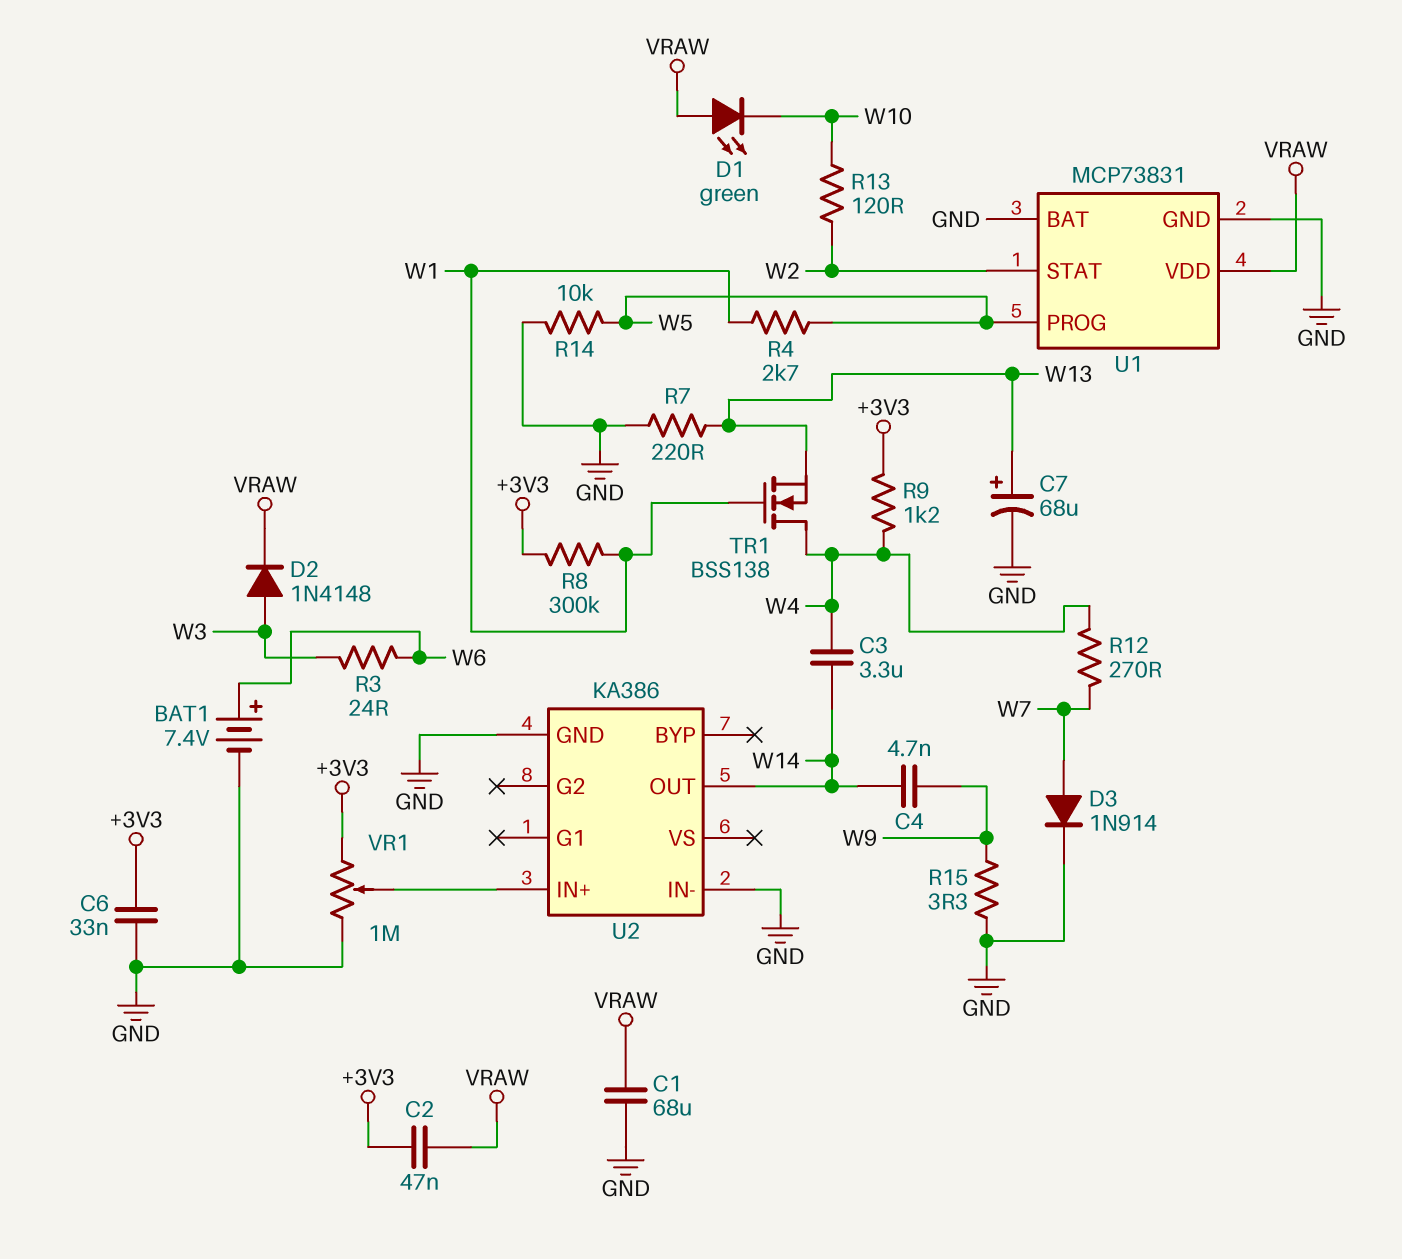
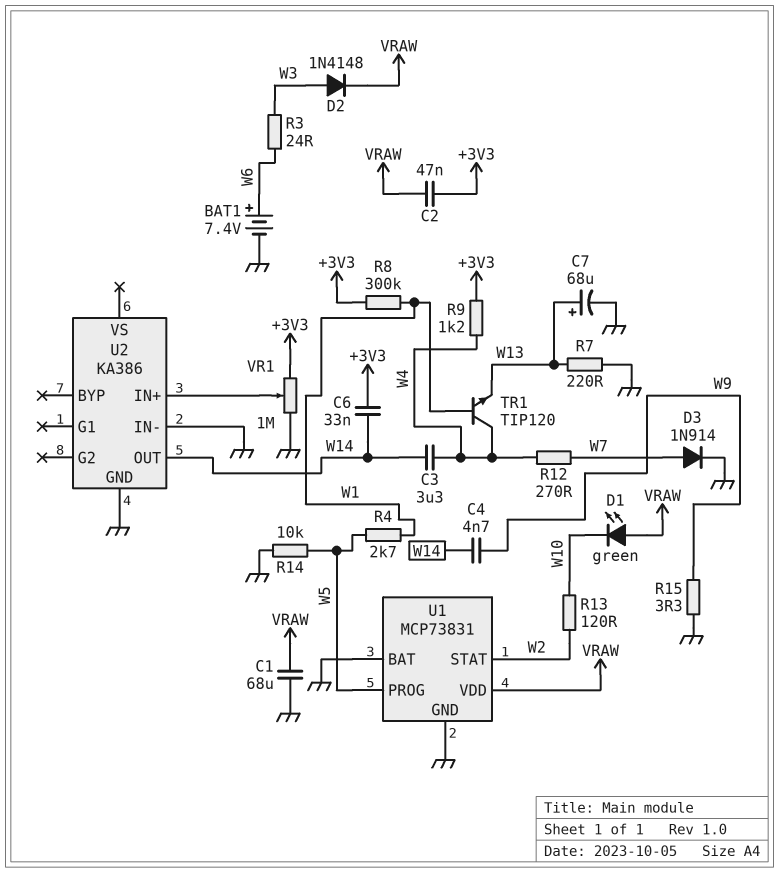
C6: 33nF (+3V3, GND) -> 33nF (+3V3, W14)
TR1: NMOS BSS138 (G W1, D W4, S W13) -> NPN TIP120 (B W1, C W4, E W13)

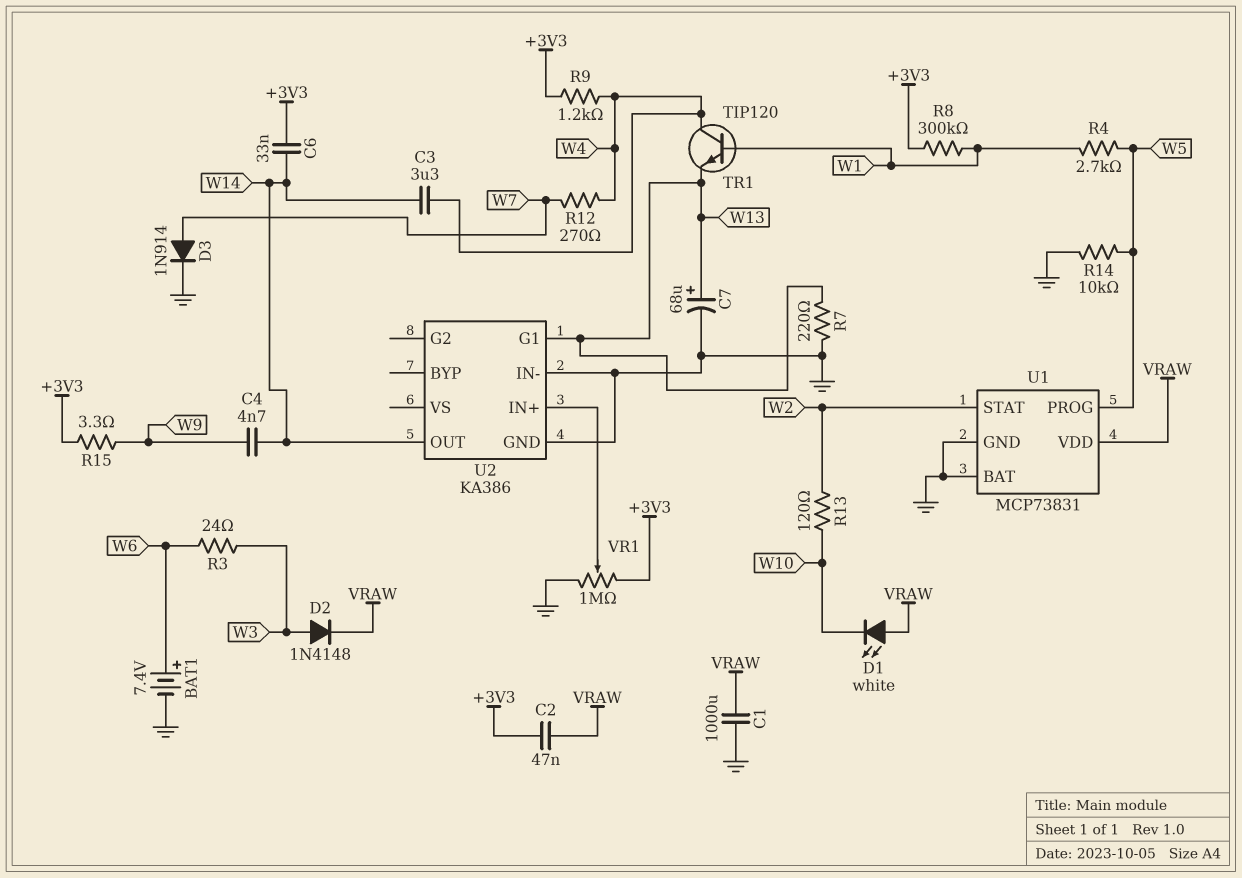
C1: 68uF (GND, VRAW) -> 1000uF (GND, VRAW)
D1: LED green (A VRAW, K W10) -> LED white (A VRAW, K W10)
R15: 3.3 (GND, W9) -> 3.3 (+3V3, W9)
U2 pin G1: none -> W13

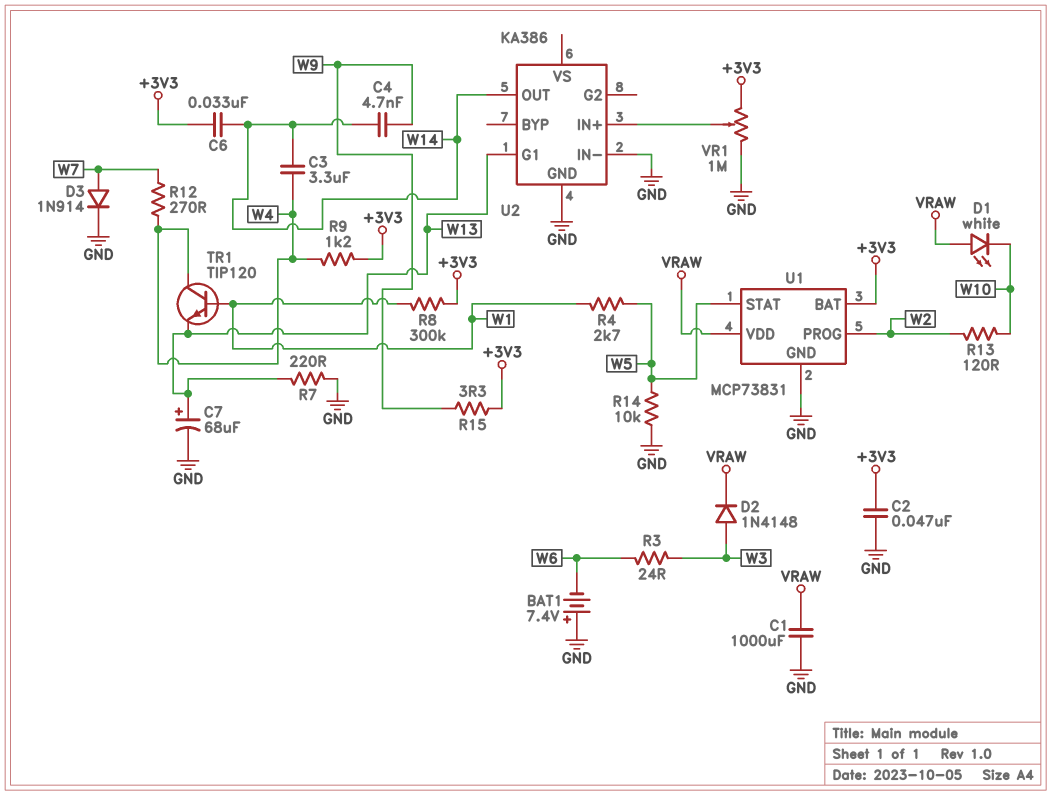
BAT1: 7.4V (plus W6, minus GND) -> 7.4V (plus GND, minus W6)
C2: 47nF (+3V3, VRAW) -> 47nF (+3V3, GND)
U1 pin BAT: GND -> +3V3
U1 pin PROG: W5 -> W2
U1 pin STAT: W2 -> W5

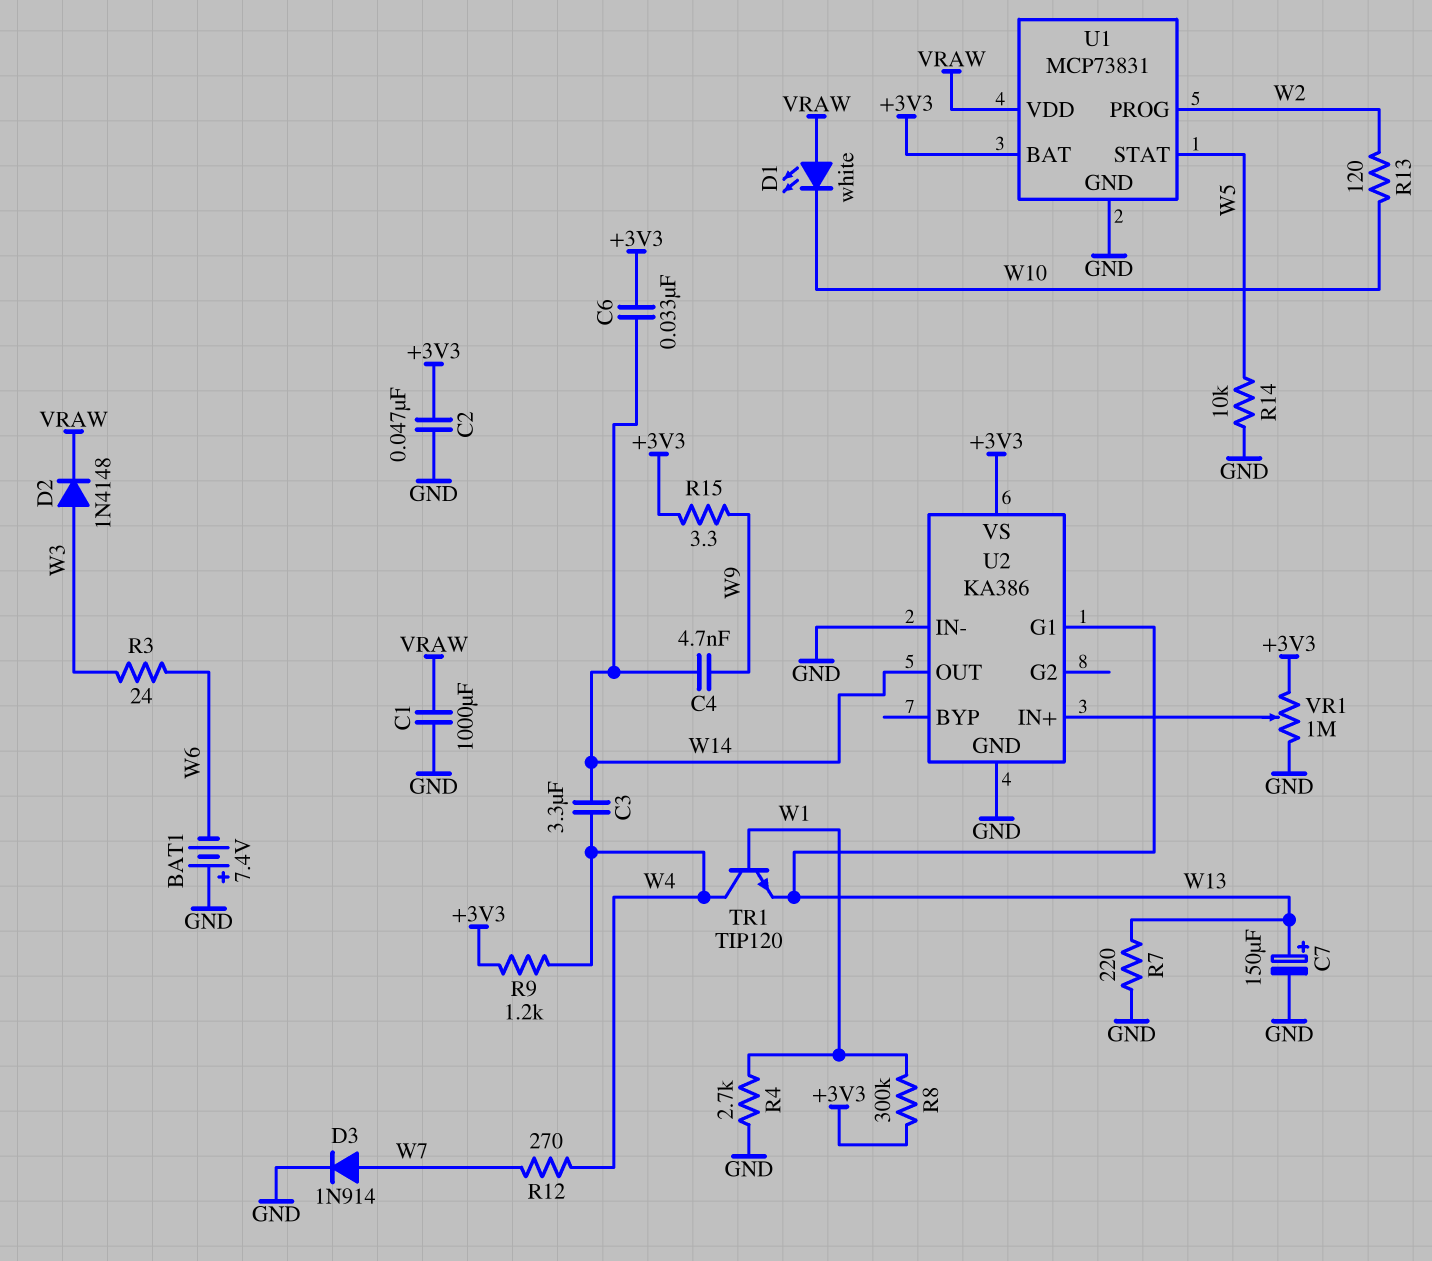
C7: 68uF (plus W13, minus GND) -> 150uF (plus W13, minus GND)
R4: 2.7k (W1, W5) -> 2.7k (GND, W1)
U2 pin VS: none -> +3V3

